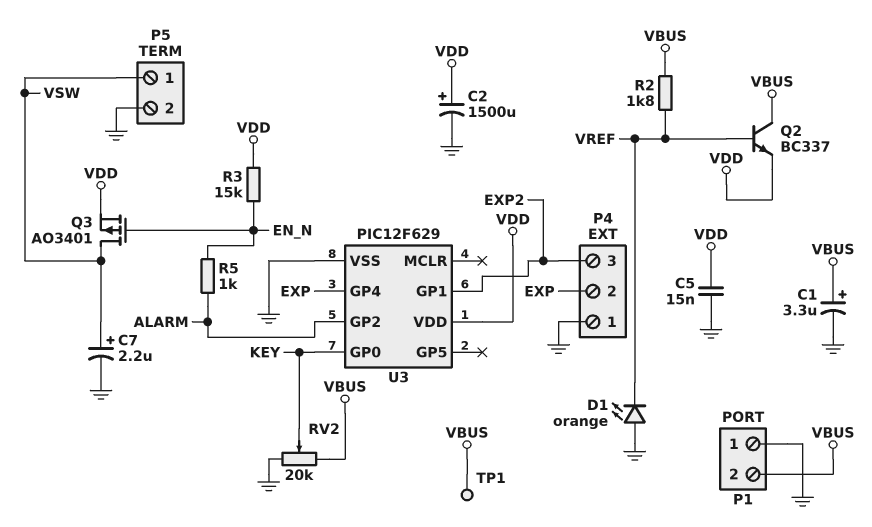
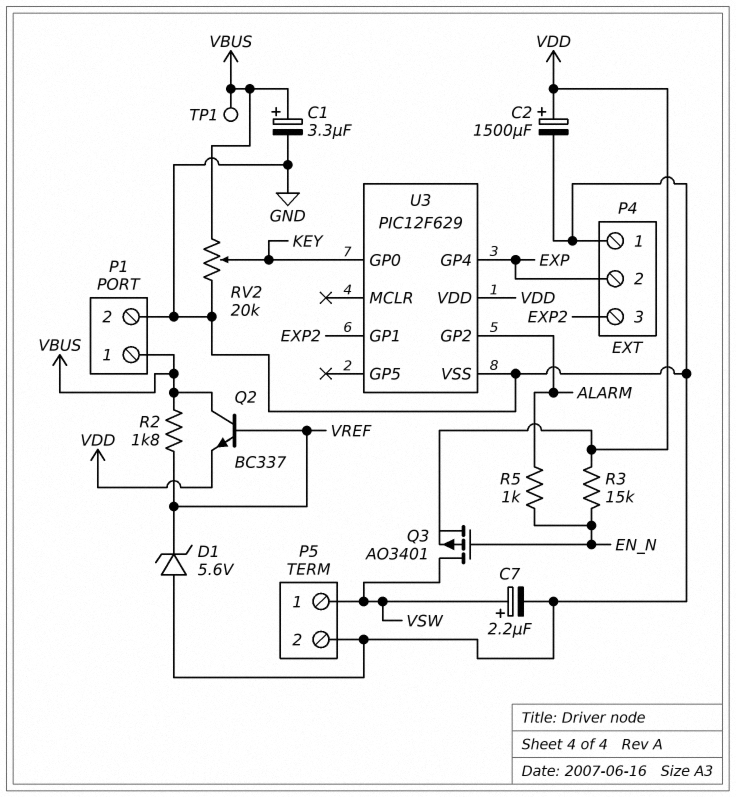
C5: 15nF (GND, VDD) -> none
D1: LED orange (A GND, K VREF) -> zener 5.6V (A GND, K VREF)
P1 pin 1: GND -> VBUS
P1 pin 2: VBUS -> GND

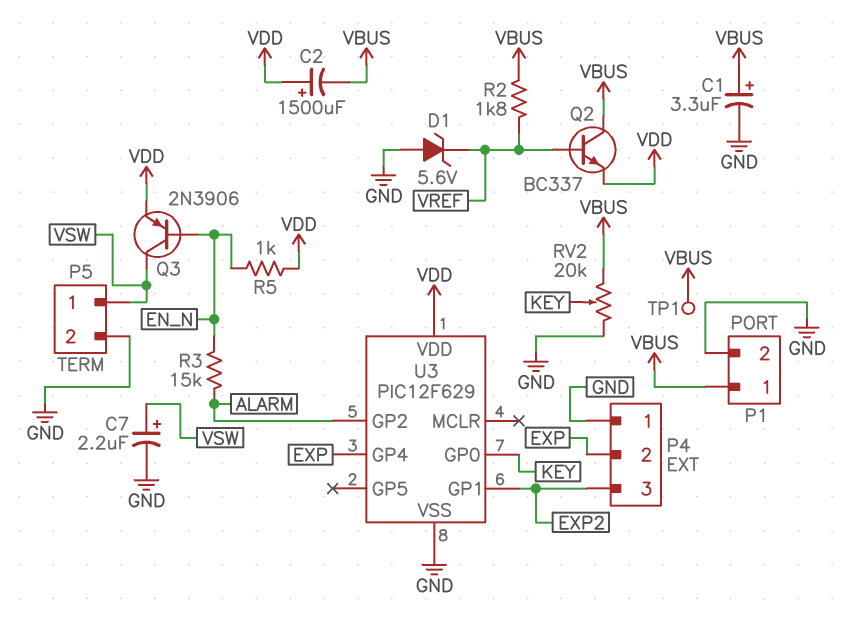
C2: 1500uF (plus VDD, minus GND) -> 1500uF (plus VDD, minus VBUS)
Q3: PMOS AO3401 (G EN_N, D VSW, S VDD) -> PNP 2N3906 (B EN_N, C VSW, E VDD)
R3: 15k (EN_N, VDD) -> 15k (ALARM, EN_N)
R5: 1k (ALARM, EN_N) -> 1k (EN_N, VDD)

